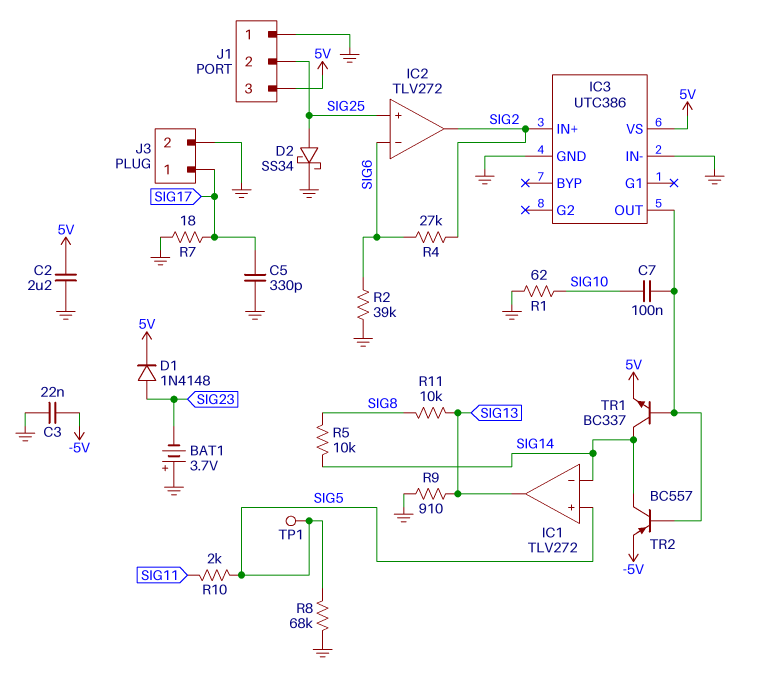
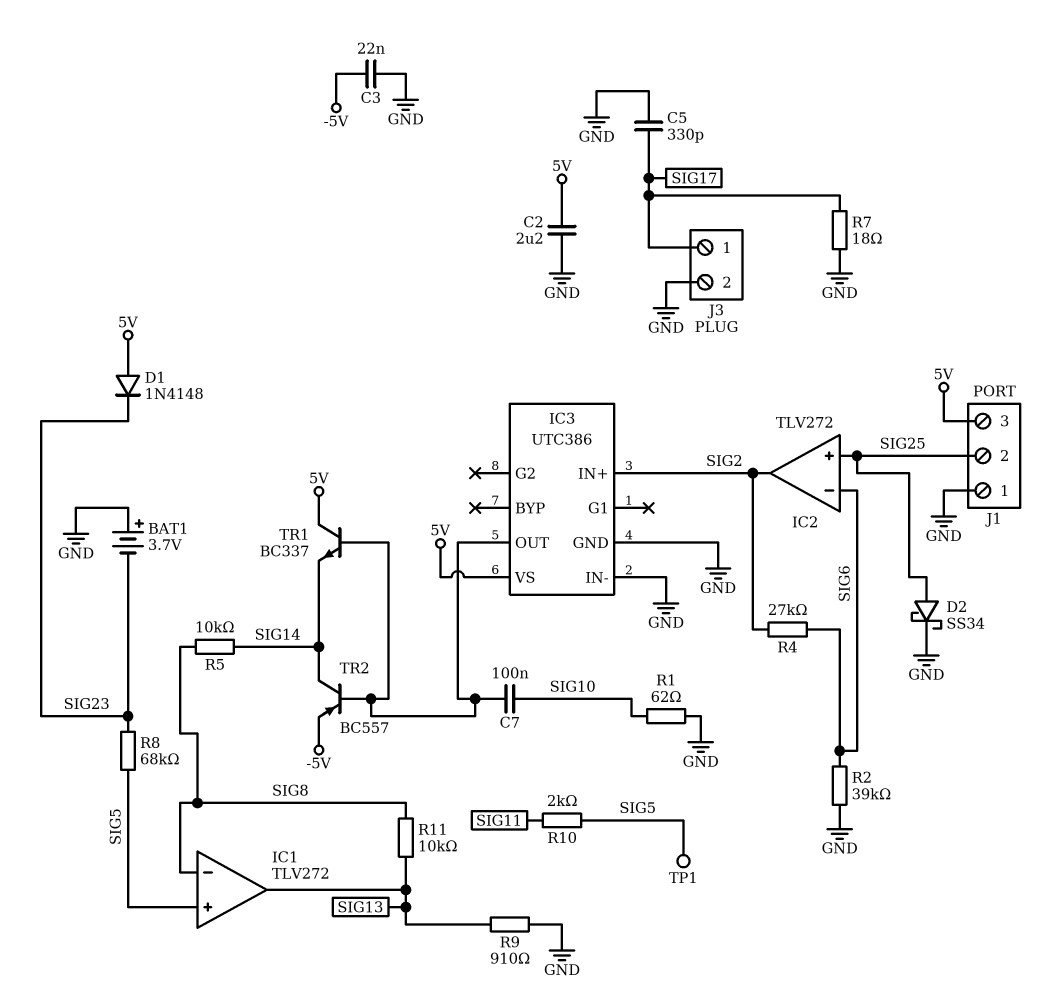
D1: diode 1N4148 (A SIG23, K 5V) -> diode 1N4148 (A 5V, K SIG23)
IC1 pin in-: SIG14 -> SIG8
R8: 68k (GND, SIG5) -> 68k (SIG5, SIG23)
TR1: NPN BC337 (B IC3/OUT, C SIG14, E 5V) -> NPN BC337 (B IC3/OUT, C 5V, E SIG14)

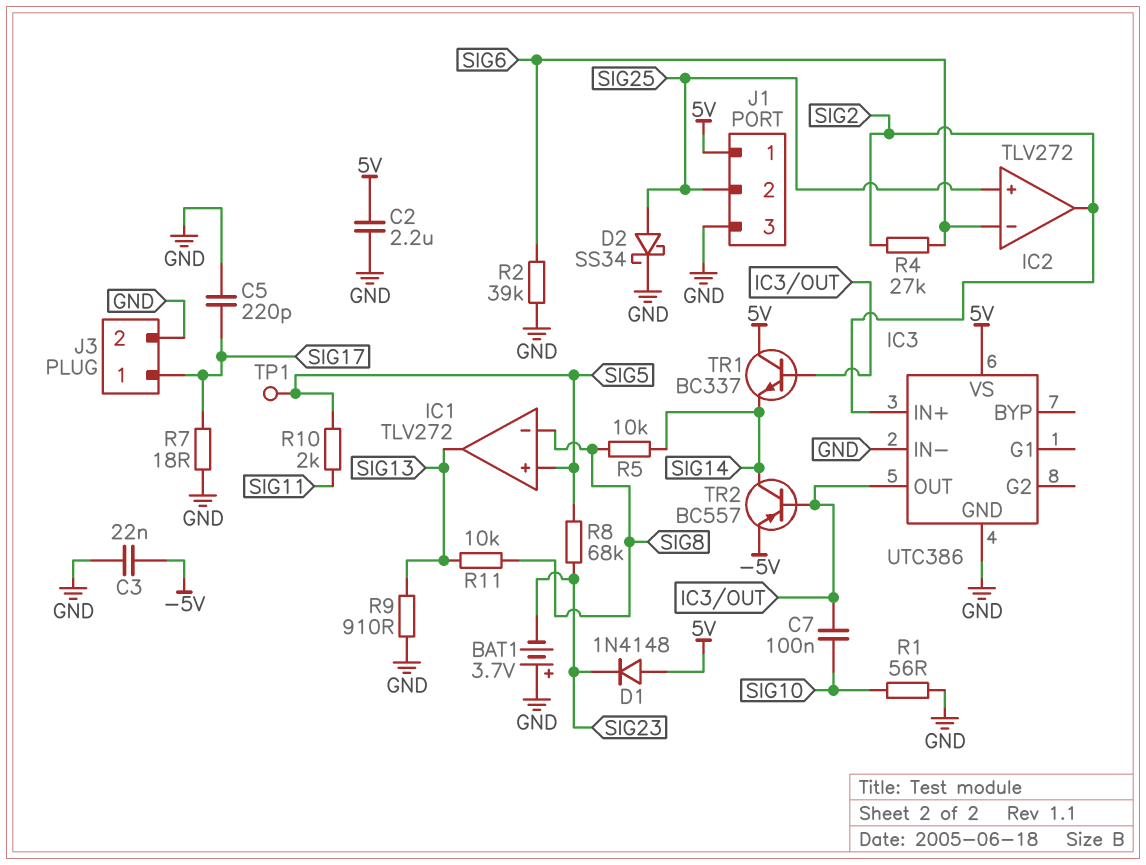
C5: 330pF (GND, SIG17) -> 220pF (GND, SIG17)
J1 pin 1: GND -> 5V
J1 pin 3: 5V -> GND
R1: 62 (GND, SIG10) -> 56 (GND, SIG10)

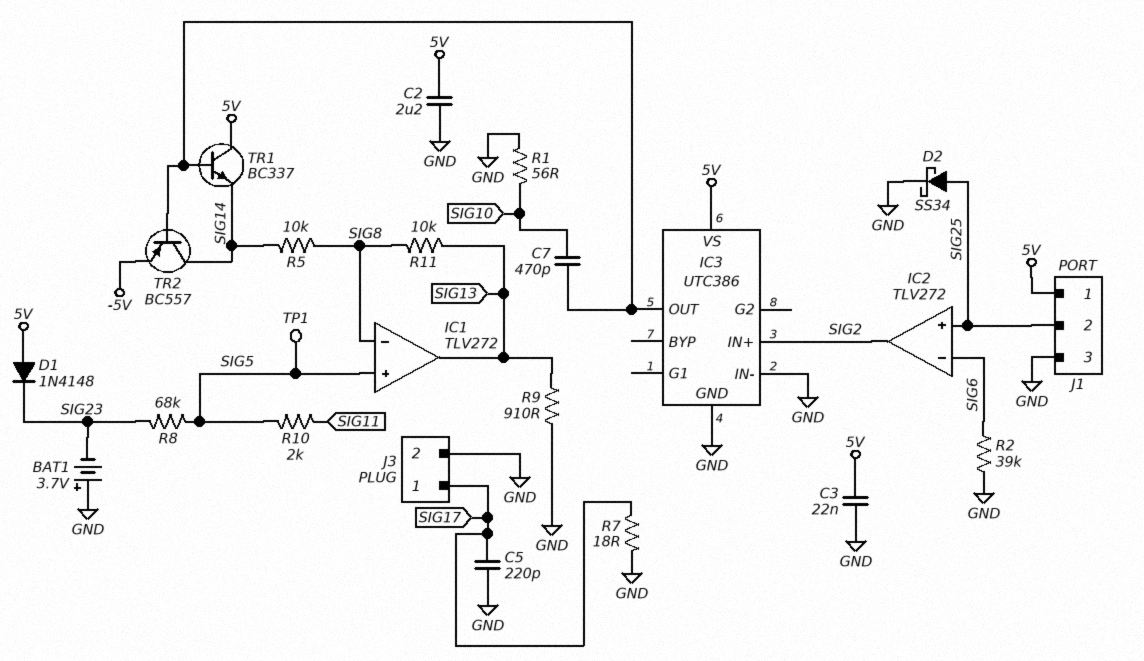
C3: 22nF (-5V, GND) -> 22nF (5V, GND)
C7: 100nF (IC3/OUT, SIG10) -> 470pF (IC3/OUT, SIG10)
R4: 27k (SIG2, SIG6) -> none

